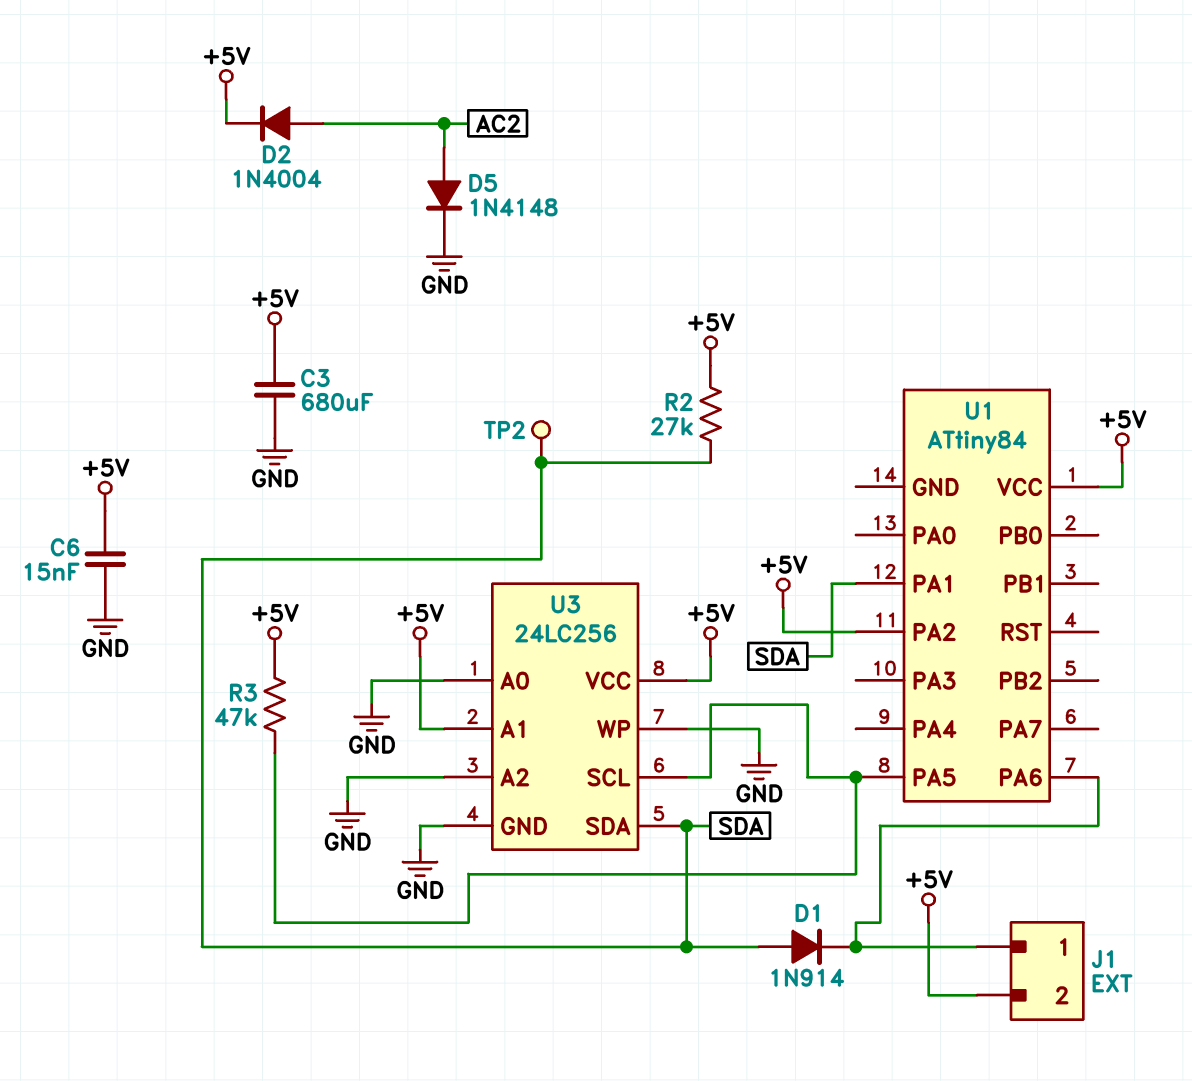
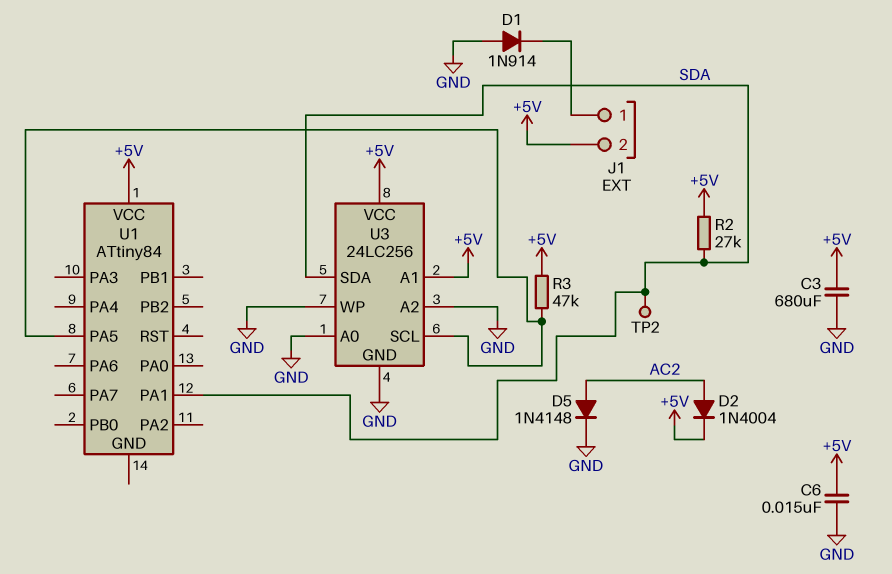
D1: diode 1N914 (A SDA, K J1/1) -> diode 1N914 (A GND, K J1/1)
U1 pin PA2: +5V -> none
U1 pin PA6: J1/1 -> none

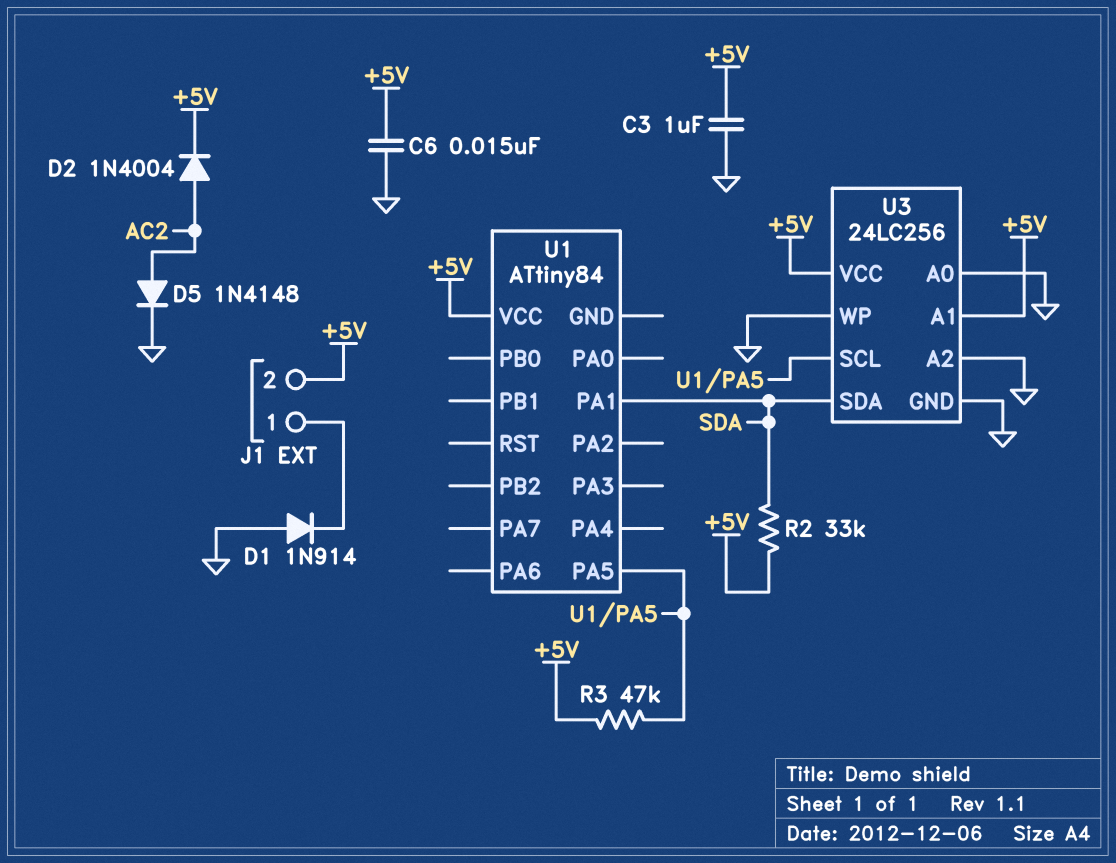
C3: 680uF (+5V, GND) -> 1uF (+5V, GND)
R2: 27k (+5V, SDA) -> 33k (+5V, SDA)
TP2: test point (SDA) -> none

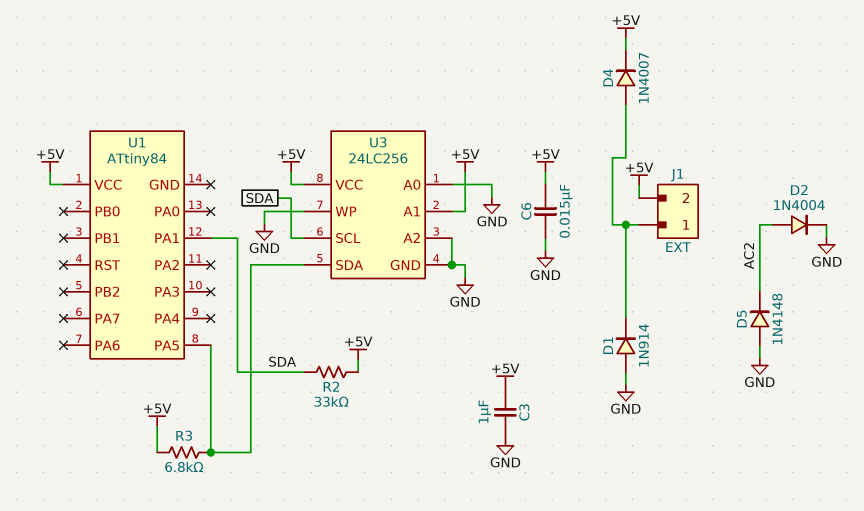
D2: diode 1N4004 (A AC2, K +5V) -> diode 1N4004 (A AC2, K GND)
D4: none -> diode 1N4007 (A J1/1, K +5V)
D5: diode 1N4148 (A AC2, K GND) -> diode 1N4148 (A GND, K AC2)
R3: 47k (+5V, U1/PA5) -> 6.8k (+5V, U1/PA5)
U3 pin SCL: U1/PA5 -> SDA
U3 pin SDA: SDA -> U1/PA5

